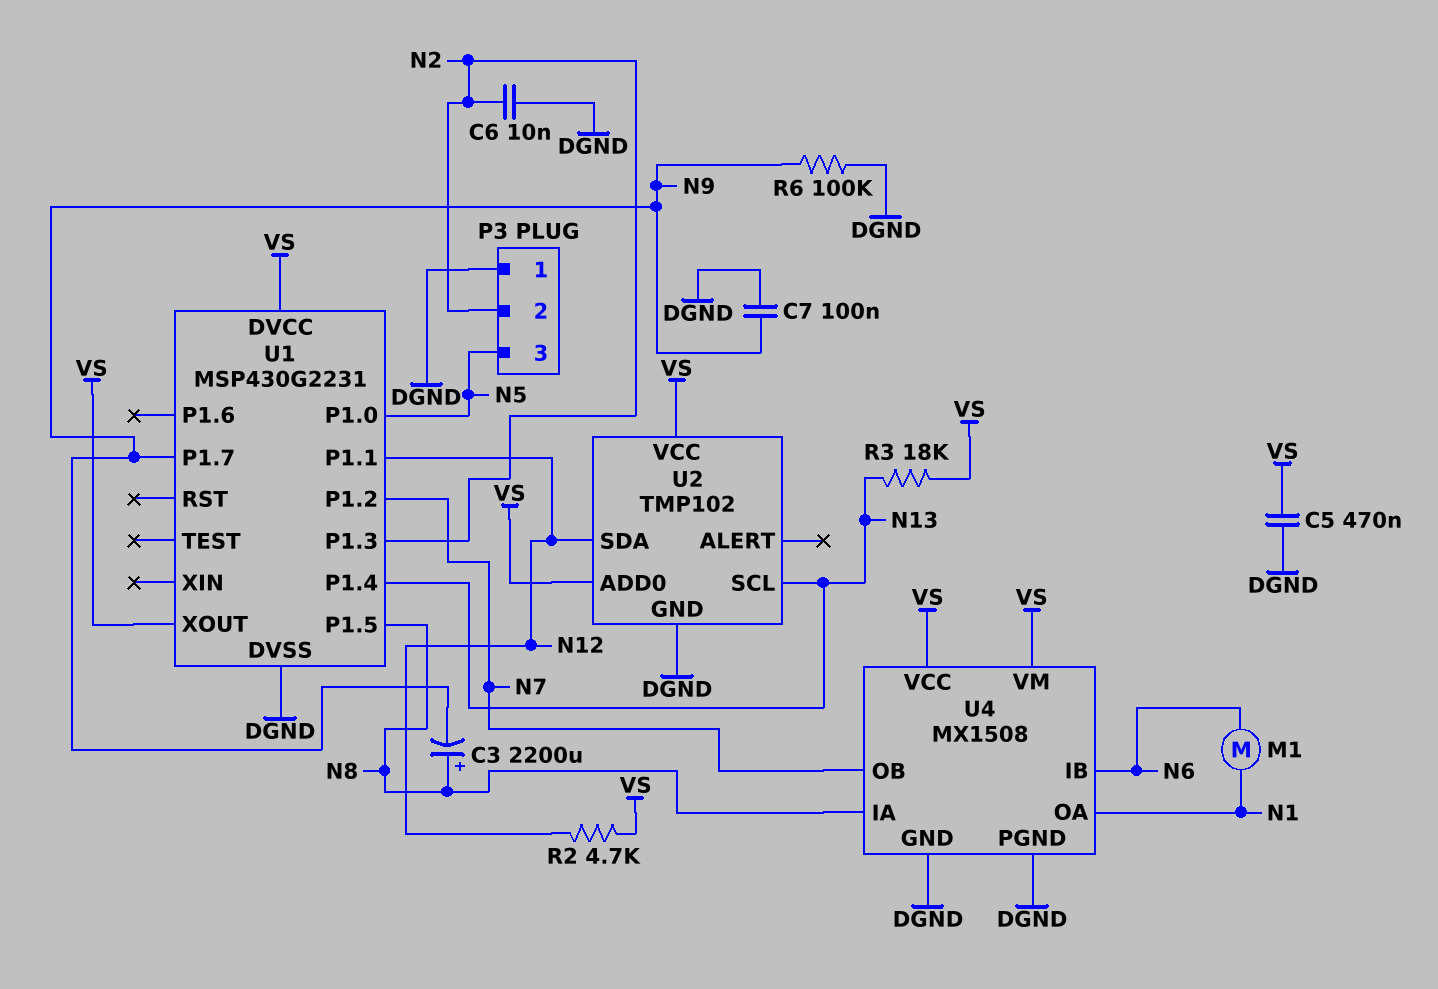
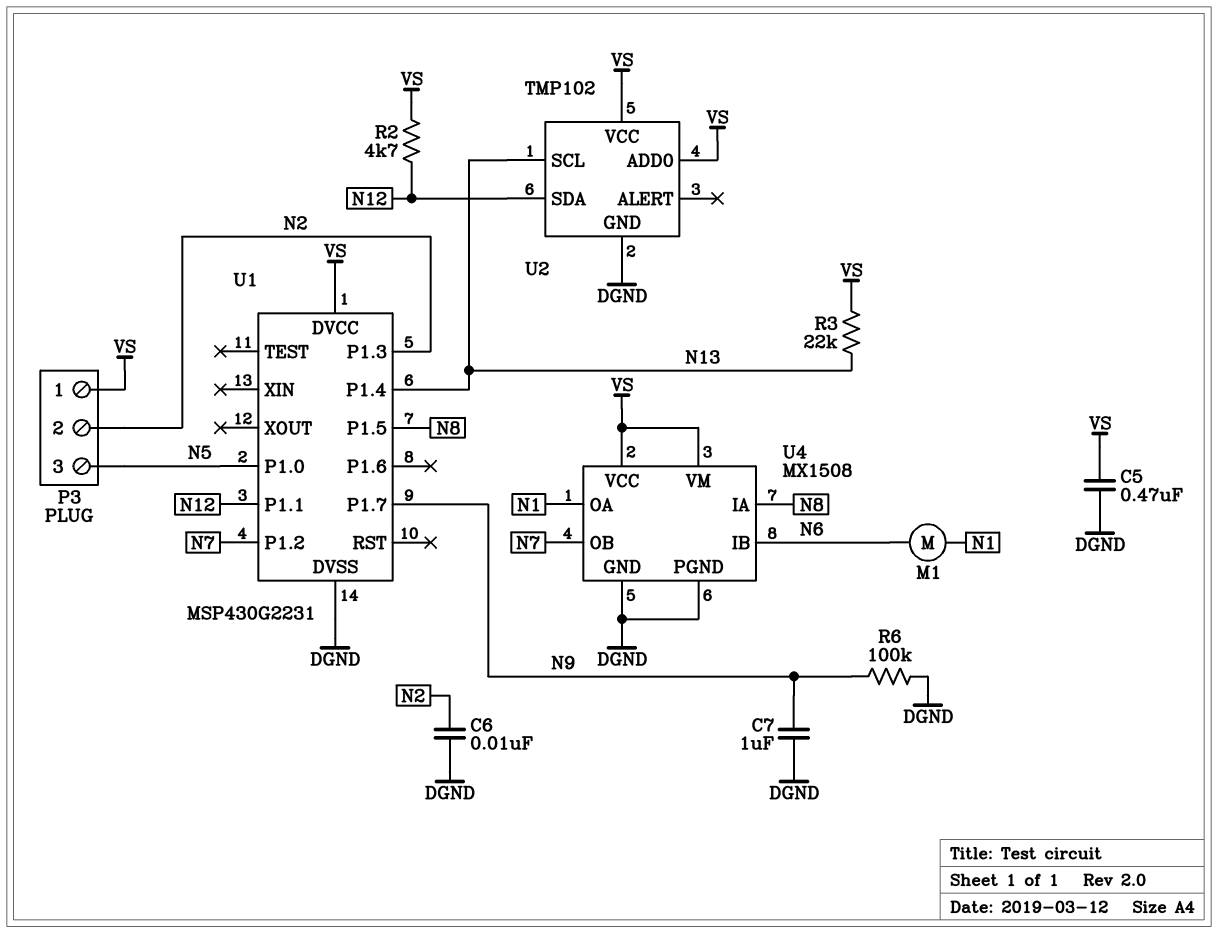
C3: 2200uF (plus N8, minus N9) -> none
C7: 100nF (DGND, N9) -> 1uF (DGND, N9)
P3 pin 1: DGND -> VS
R3: 18k (N13, VS) -> 22k (N13, VS)
U1 pin XOUT: VS -> none

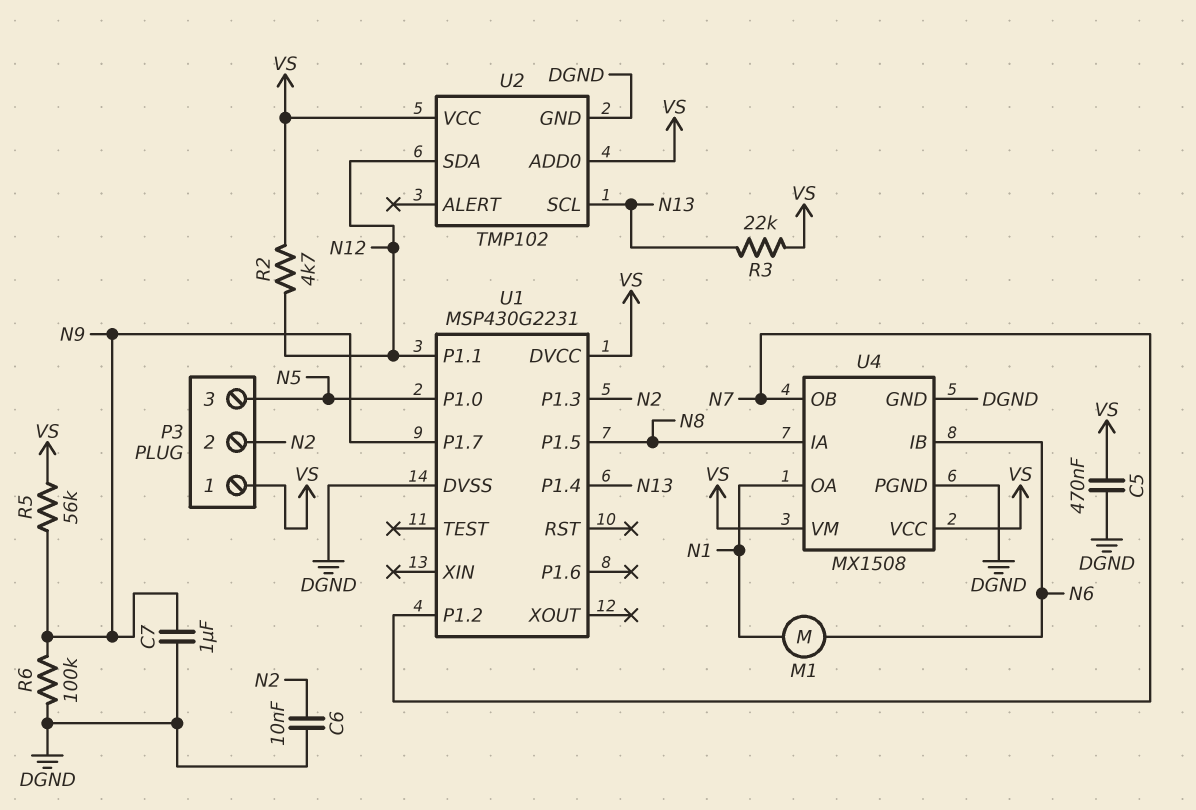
R5: none -> 56k (N9, VS)

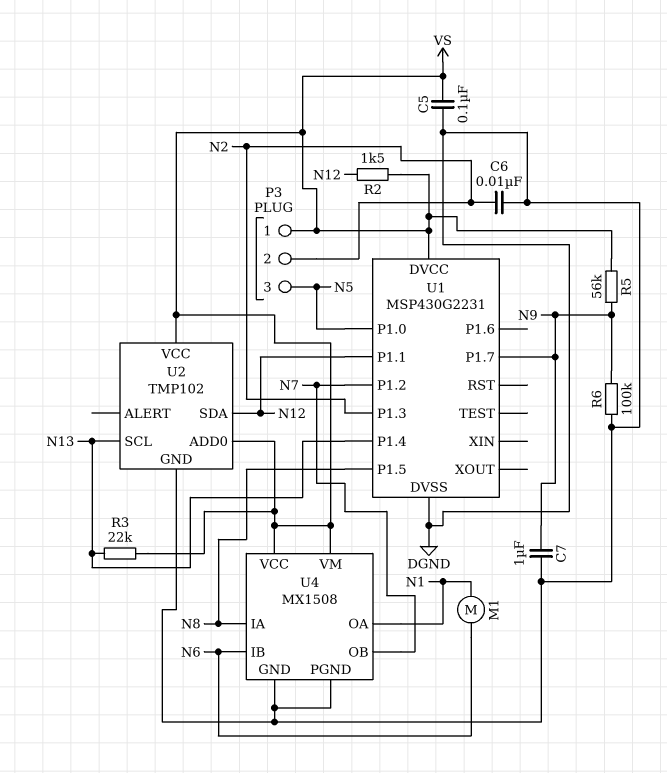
C5: 470nF (DGND, VS) -> 100nF (DGND, VS)
R2: 4.7k (N12, VS) -> 1.5k (N12, VS)

